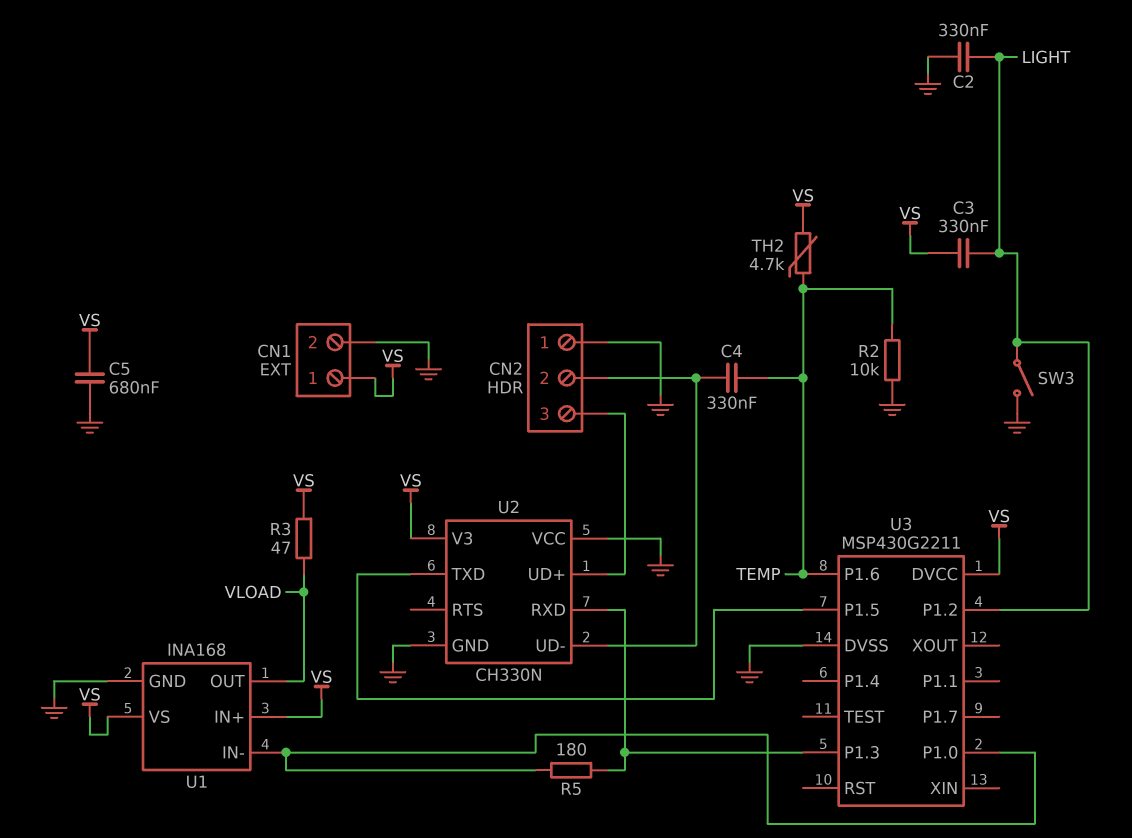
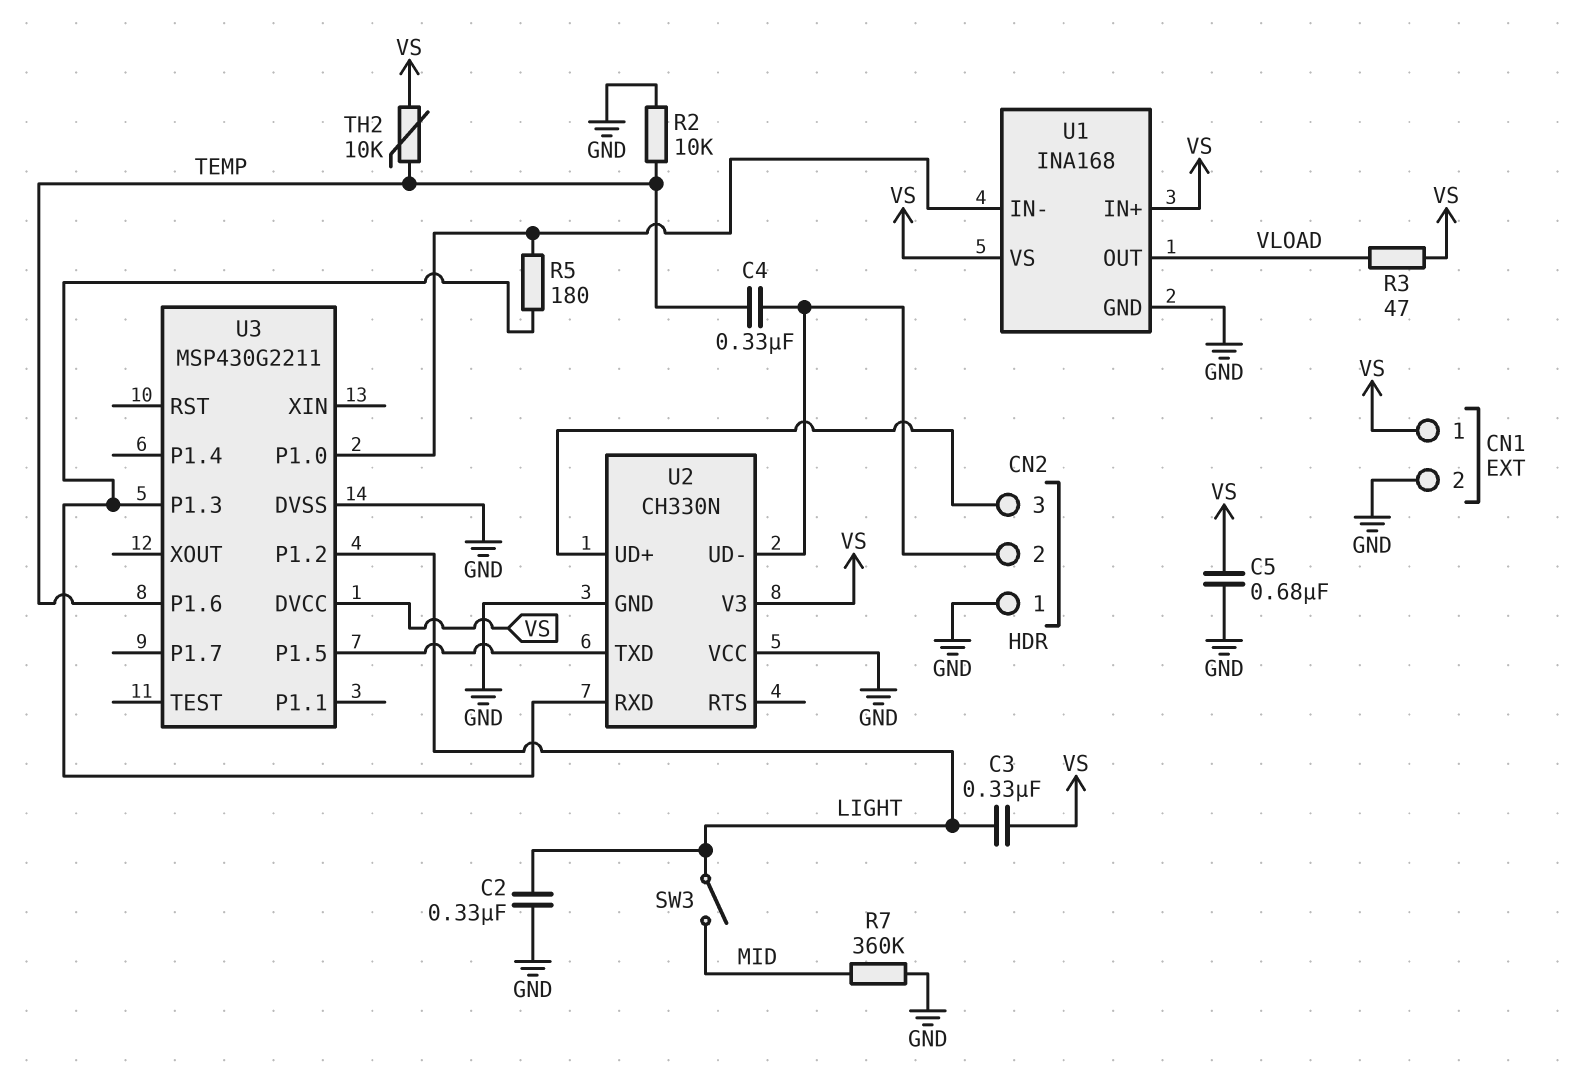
R7: none -> 360k (GND, MID)
SW3: switch (GND, LIGHT) -> switch (LIGHT, MID)
TH2: 4.7k (TEMP, VS) -> 10k (TEMP, VS)

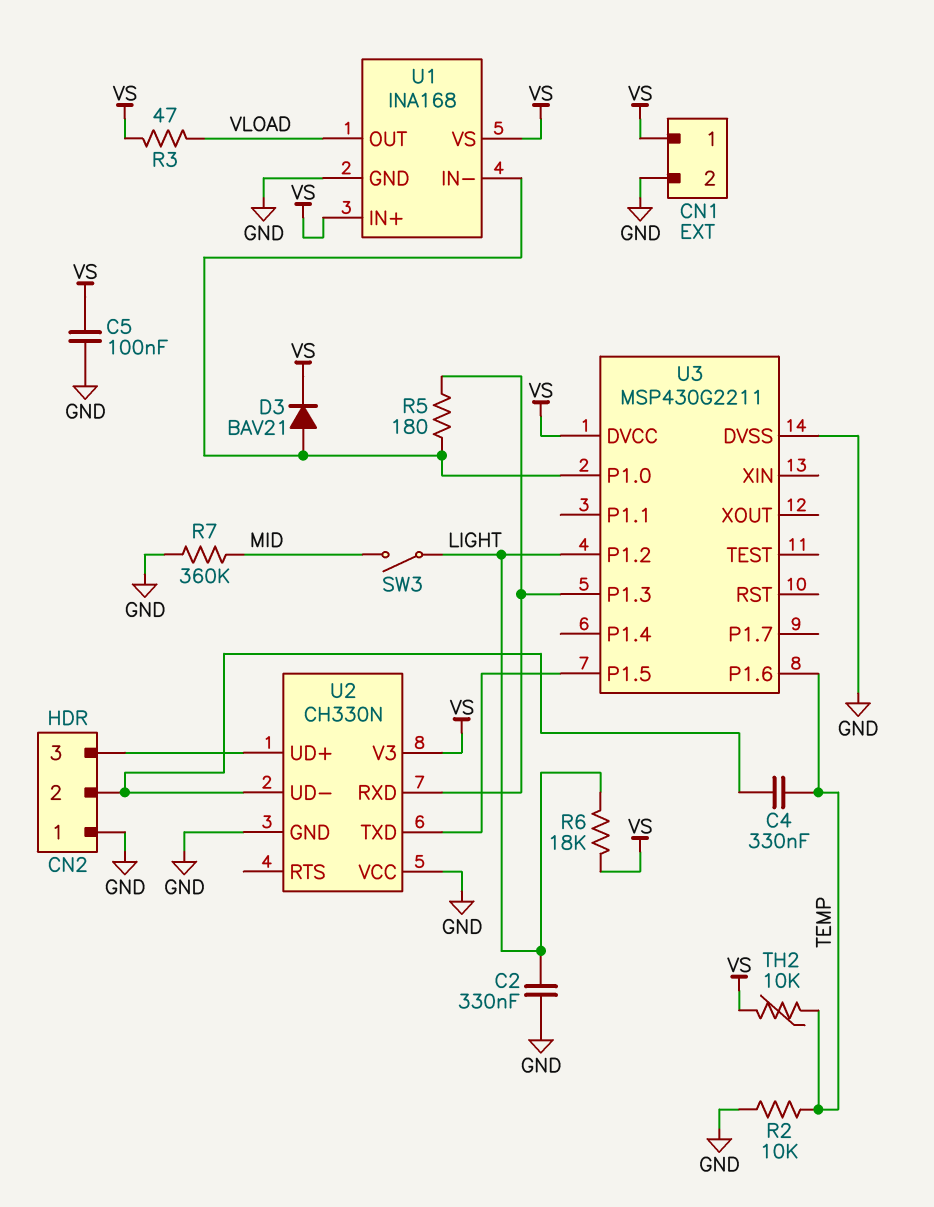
C3: 330nF (LIGHT, VS) -> none
C5: 680nF (GND, VS) -> 100nF (GND, VS)
D3: none -> diode BAV21 (A U1/IN-, K VS)
R6: none -> 18k (LIGHT, VS)

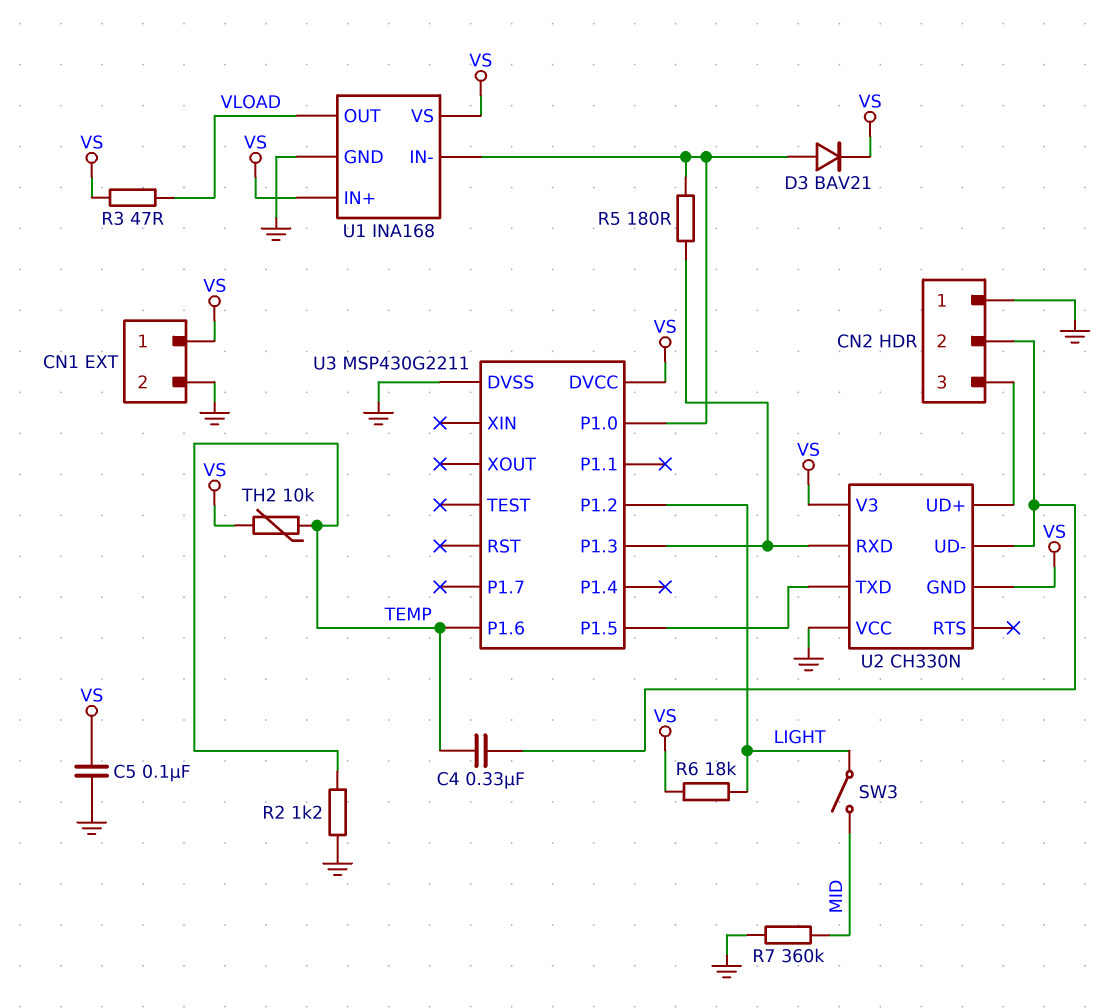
C2: 330nF (GND, LIGHT) -> none
R2: 10k (GND, TEMP) -> 1.2k (GND, TEMP)
U2 pin GND: GND -> VS

